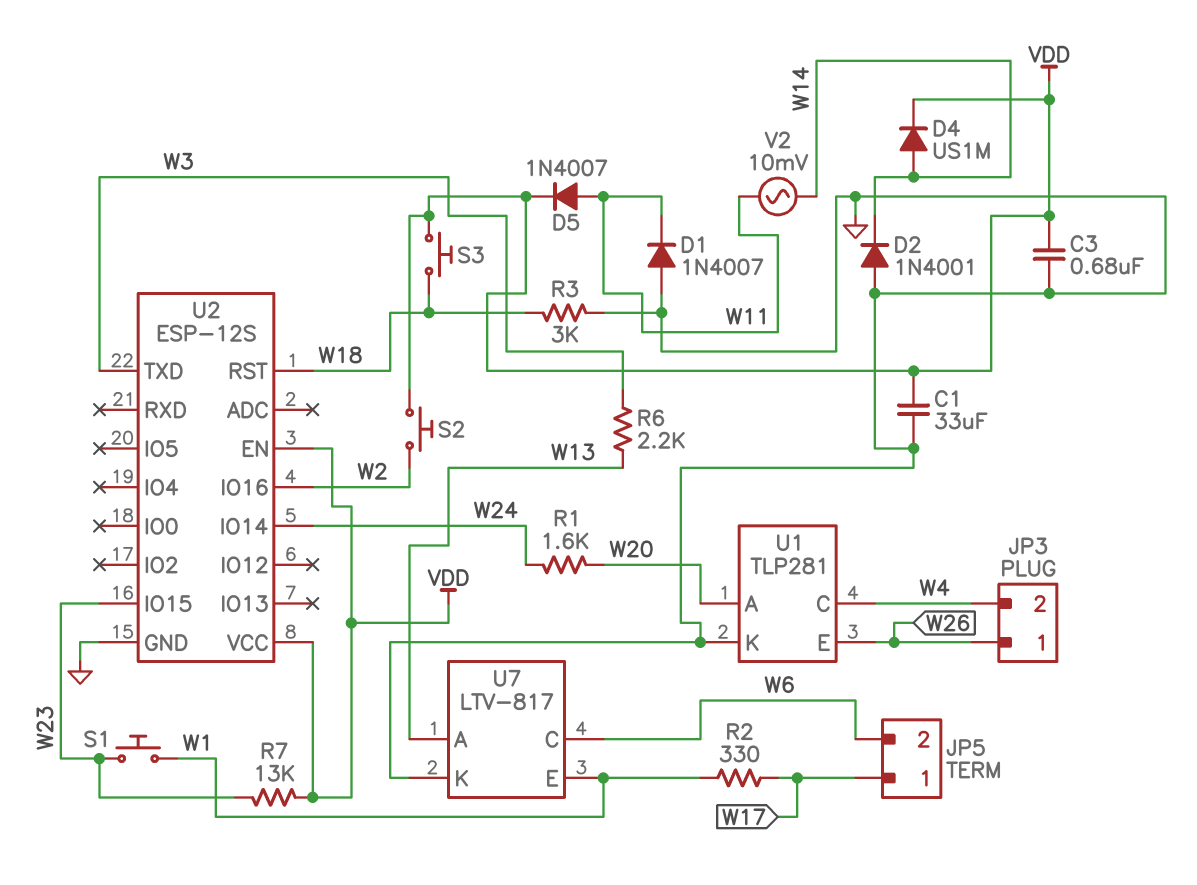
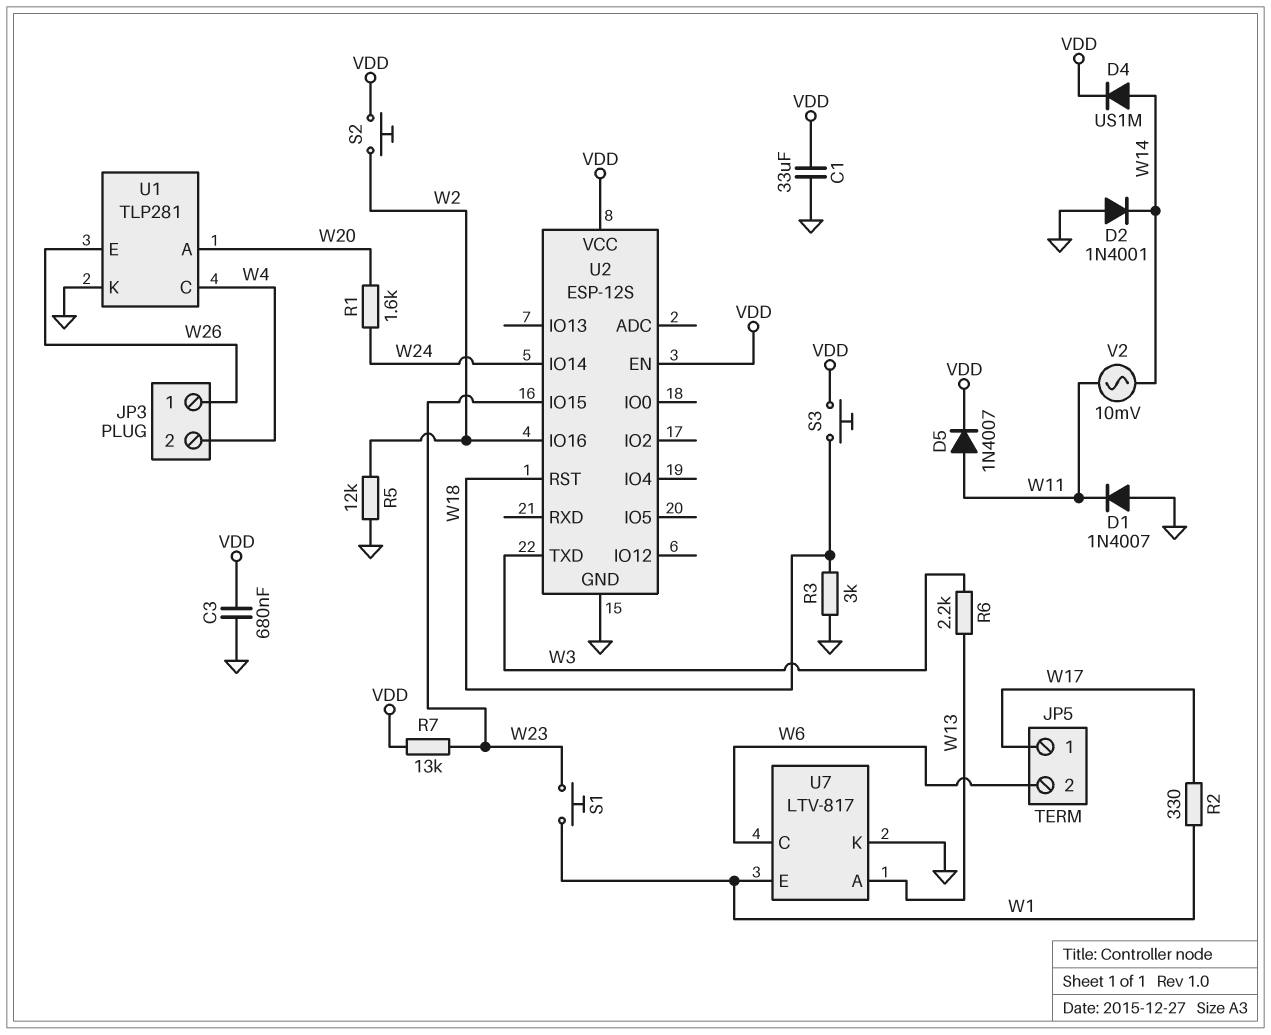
R5: none -> 12k (GND, W2)

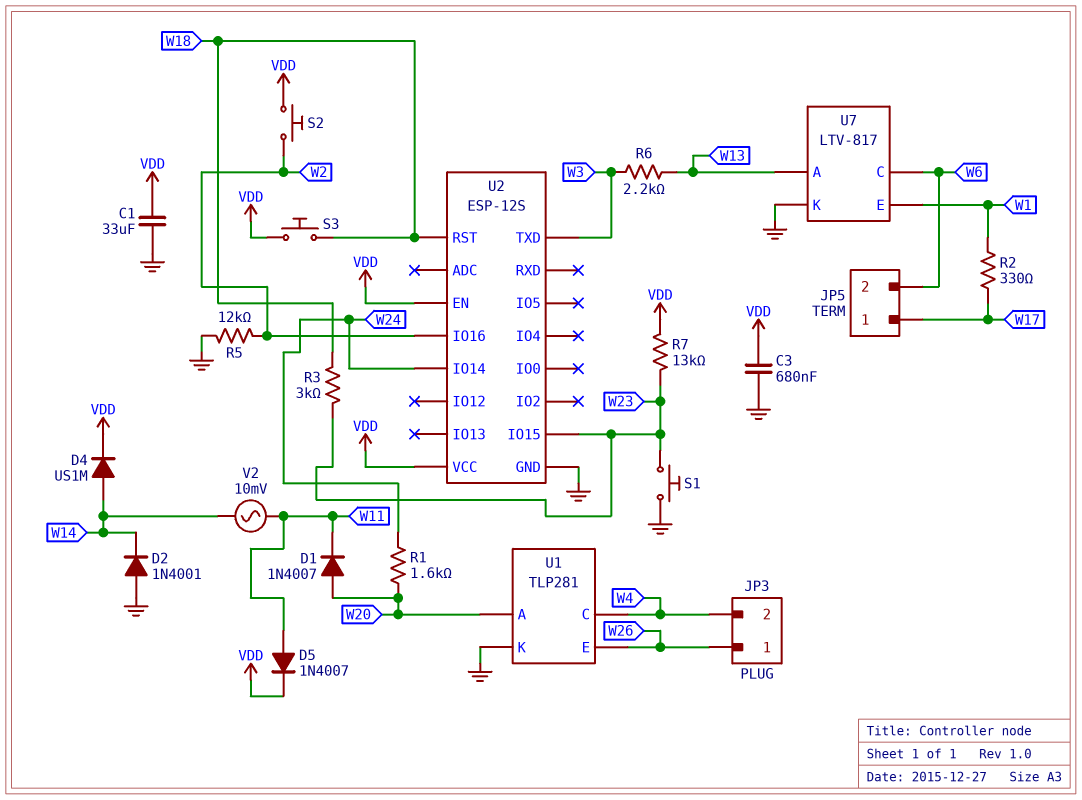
D1: diode 1N4007 (A GND, K W11) -> diode 1N4007 (A W20, K W11)
R3: 3k (GND, W18) -> 3k (W18, W23)
S1: button (W1, W23) -> button (GND, W23)

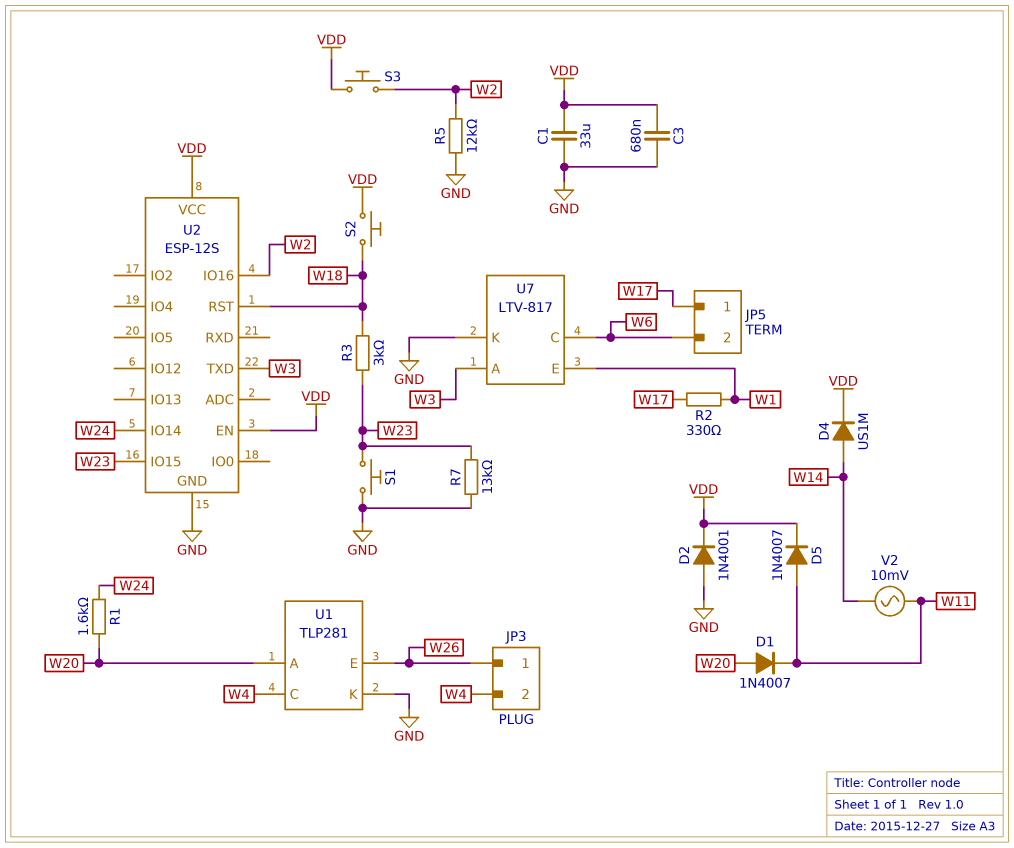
D2: diode 1N4001 (A GND, K W14) -> diode 1N4001 (A GND, K VDD)
R6: 2.2k (W3, W13) -> none
R7: 13k (VDD, W23) -> 13k (GND, W23)
S2: button (VDD, W2) -> button (VDD, W18)
S3: button (VDD, W18) -> button (VDD, W2)
U7 pin A: W13 -> W3

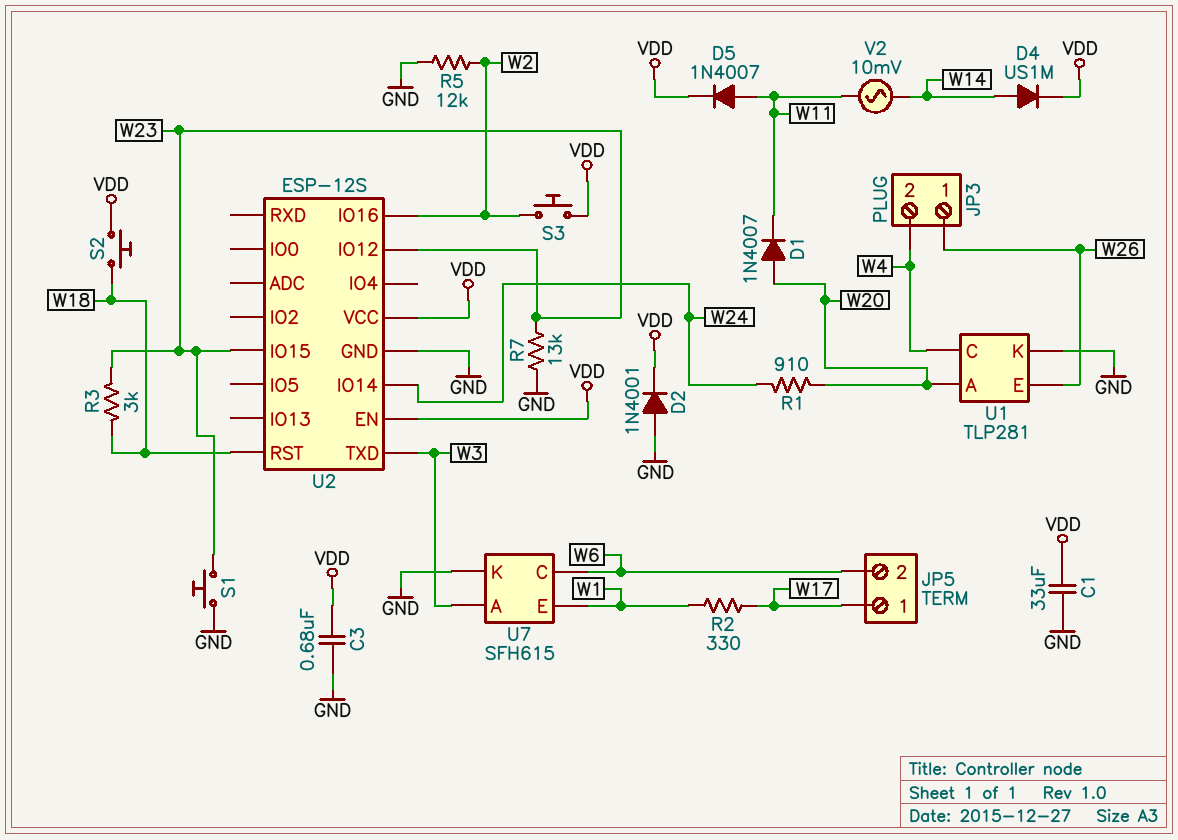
R1: 1.6k (W20, W24) -> 910 (W20, W24)
U2 pin IO12: none -> W23
U7: LTV-817 -> SFH615

